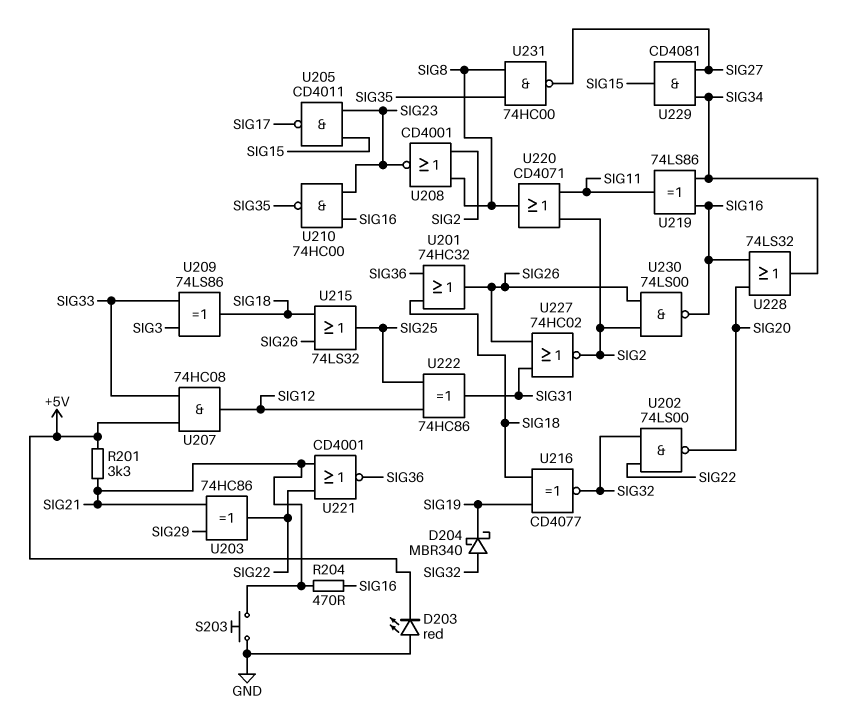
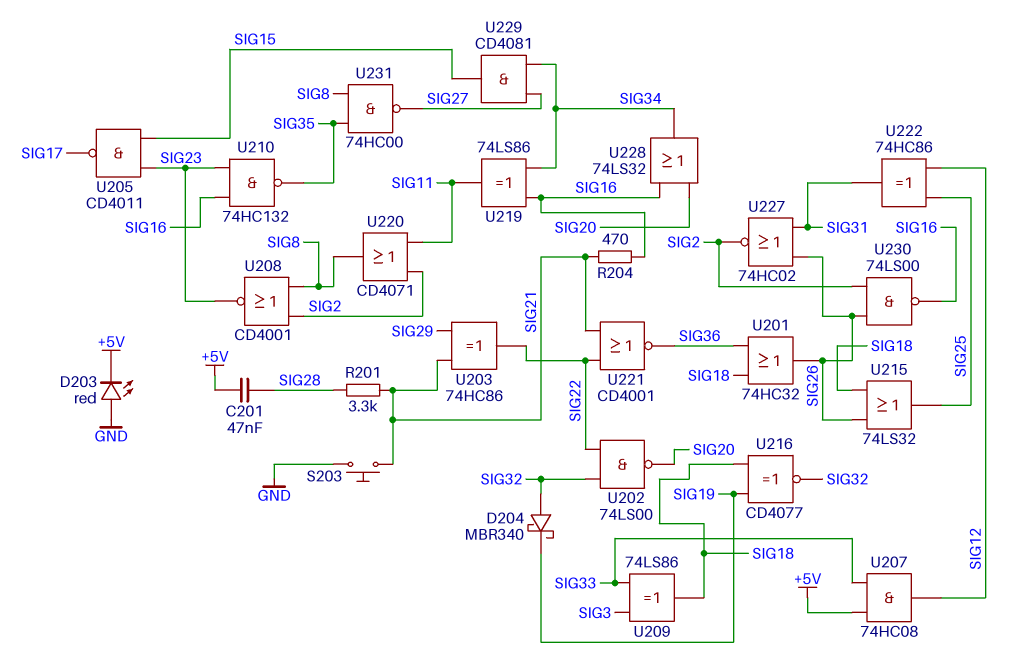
C201: none -> 47nF (+5V, SIG28)
R201: 3.3k (+5V, SIG21) -> 3.3k (SIG21, SIG28)
U210: NAND 74HC00 (in SIG16, in SIG23, out SIG35) -> NAND 74HC132 (in SIG16, in SIG23, out SIG35)

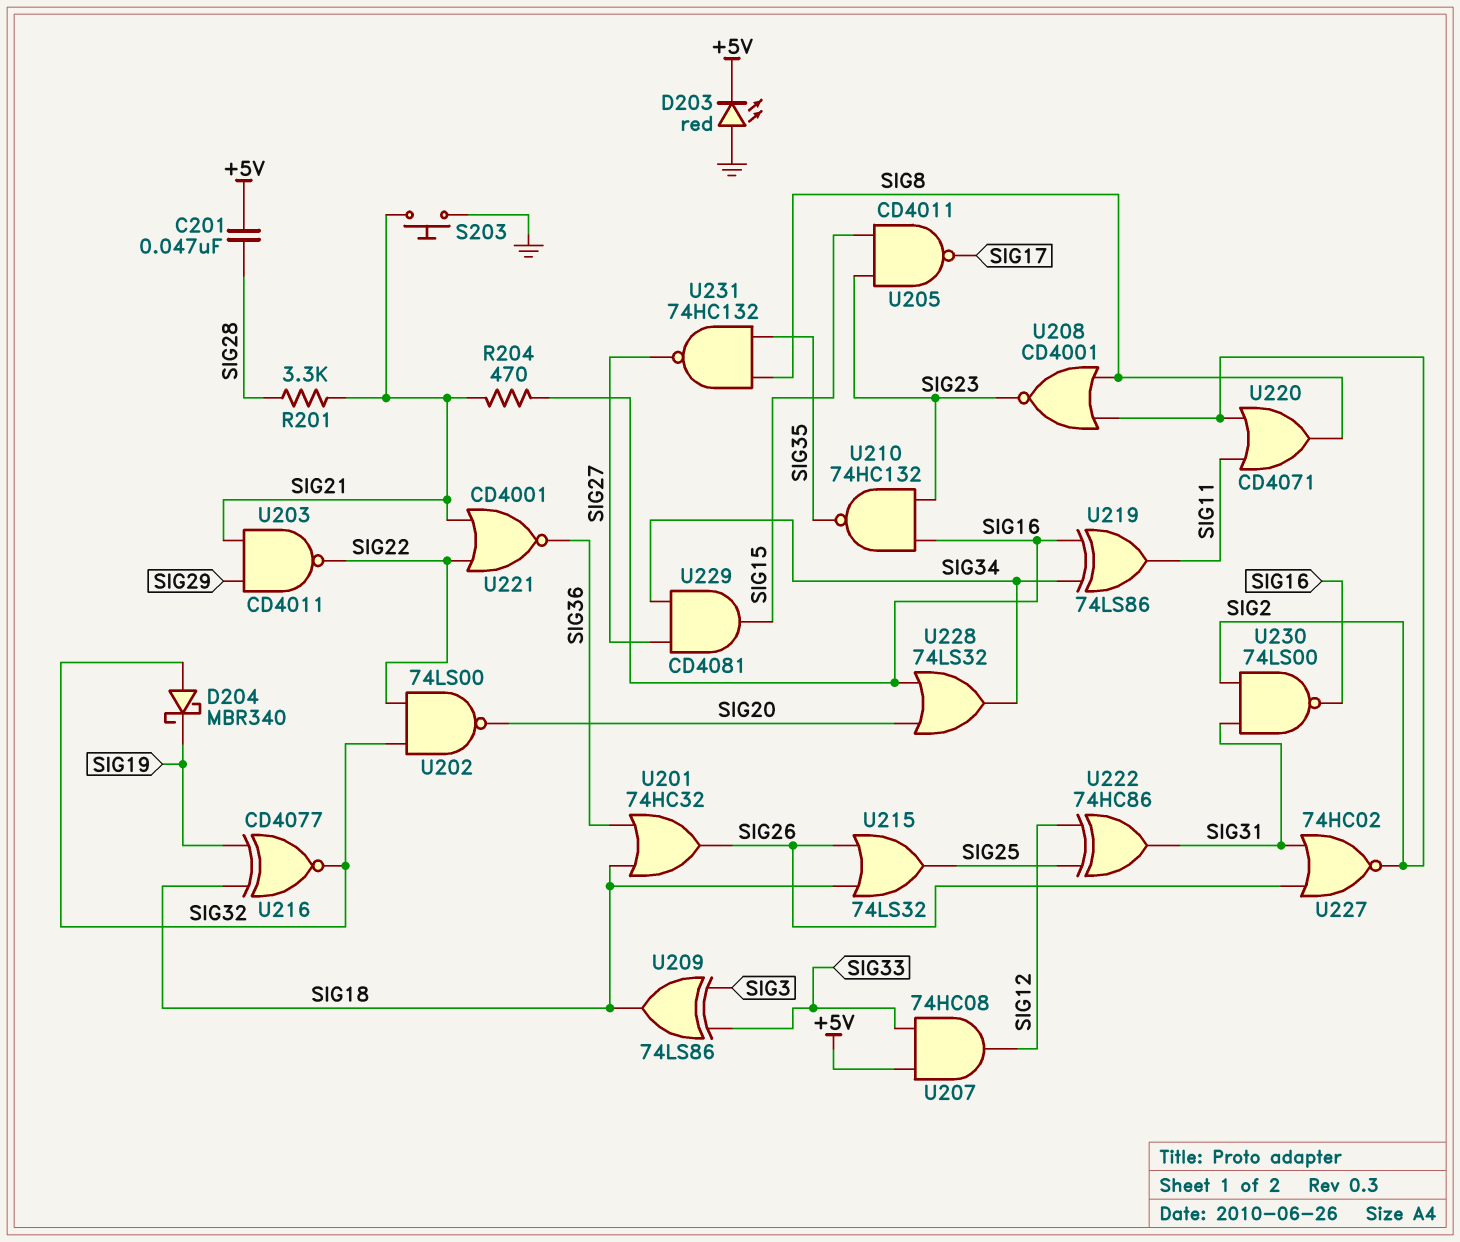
U203: XOR 74HC86 (in SIG21, in SIG29, out SIG22) -> NAND CD4011 (in SIG21, in SIG29, out SIG22)
U230: NAND 74LS00 (in SIG2, in SIG26, out SIG16) -> NAND 74LS00 (in SIG2, in SIG31, out SIG16)
U231: NAND 74HC00 (in SIG8, in SIG35, out SIG27) -> NAND 74HC132 (in SIG8, in SIG35, out SIG27)

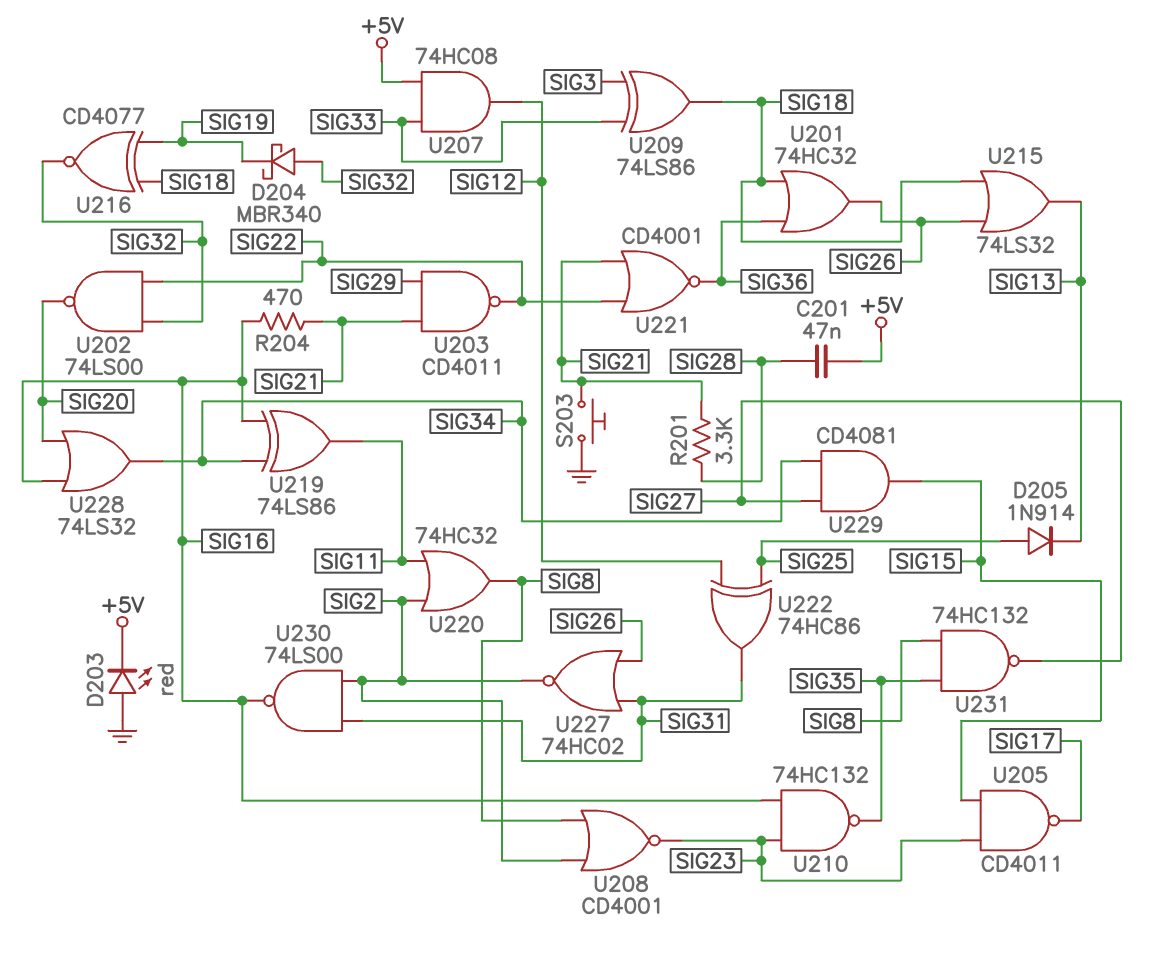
D205: none -> diode 1N914 (A SIG25, K SIG13)
U215: OR 74LS32 (in SIG18, in SIG26, out SIG25) -> OR 74LS32 (in SIG18, in SIG26, out SIG13)
U220: OR CD4071 (in SIG2, in SIG11, out SIG8) -> OR 74HC32 (in SIG2, in SIG11, out SIG8)

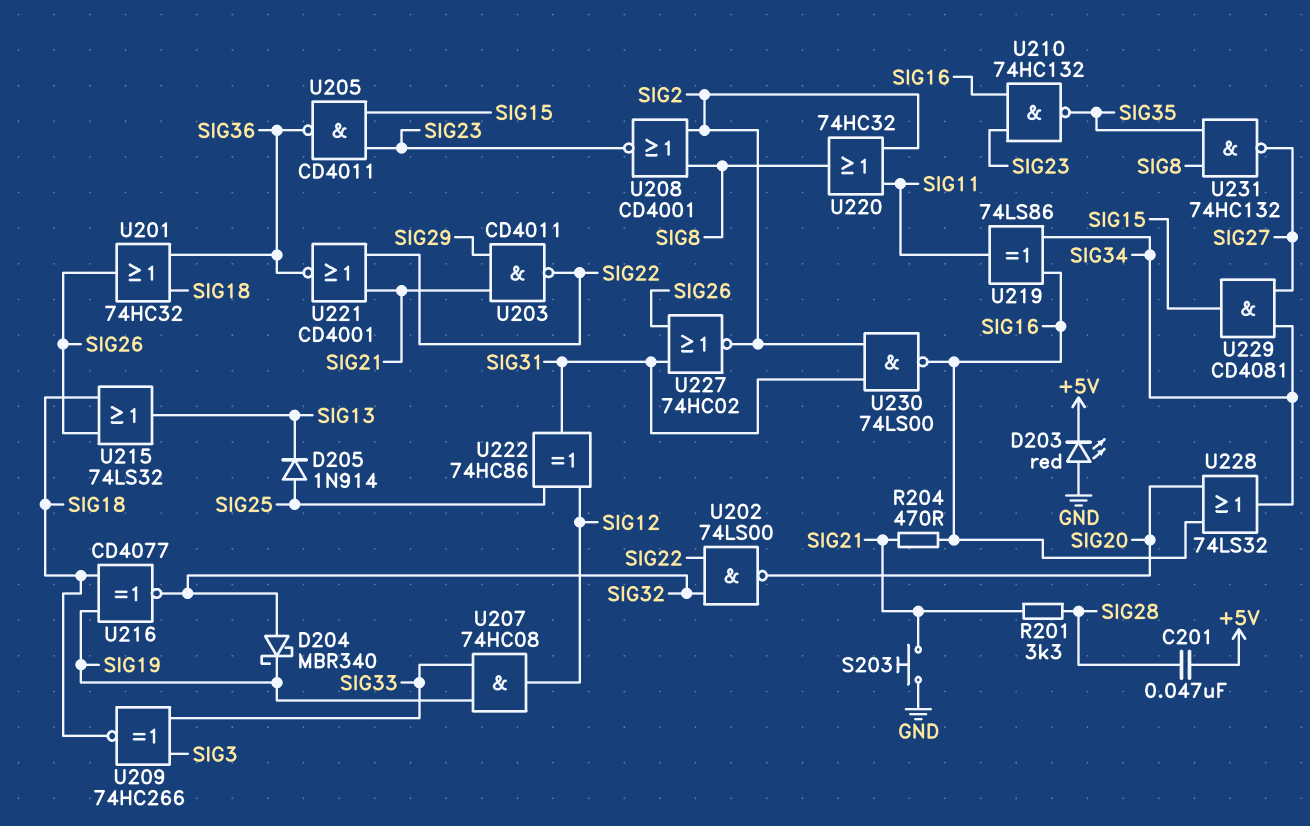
U205: NAND CD4011 (in SIG15, in SIG23, out SIG17) -> NAND CD4011 (in SIG15, in SIG23, out SIG36)
U207: AND 74HC08 (in +5V, in SIG33, out SIG12) -> AND 74HC08 (in SIG19, in SIG33, out SIG12)
U209: XOR 74LS86 (in SIG3, in SIG33, out SIG18) -> XNOR 74HC266 (in SIG3, in SIG33, out SIG18)

